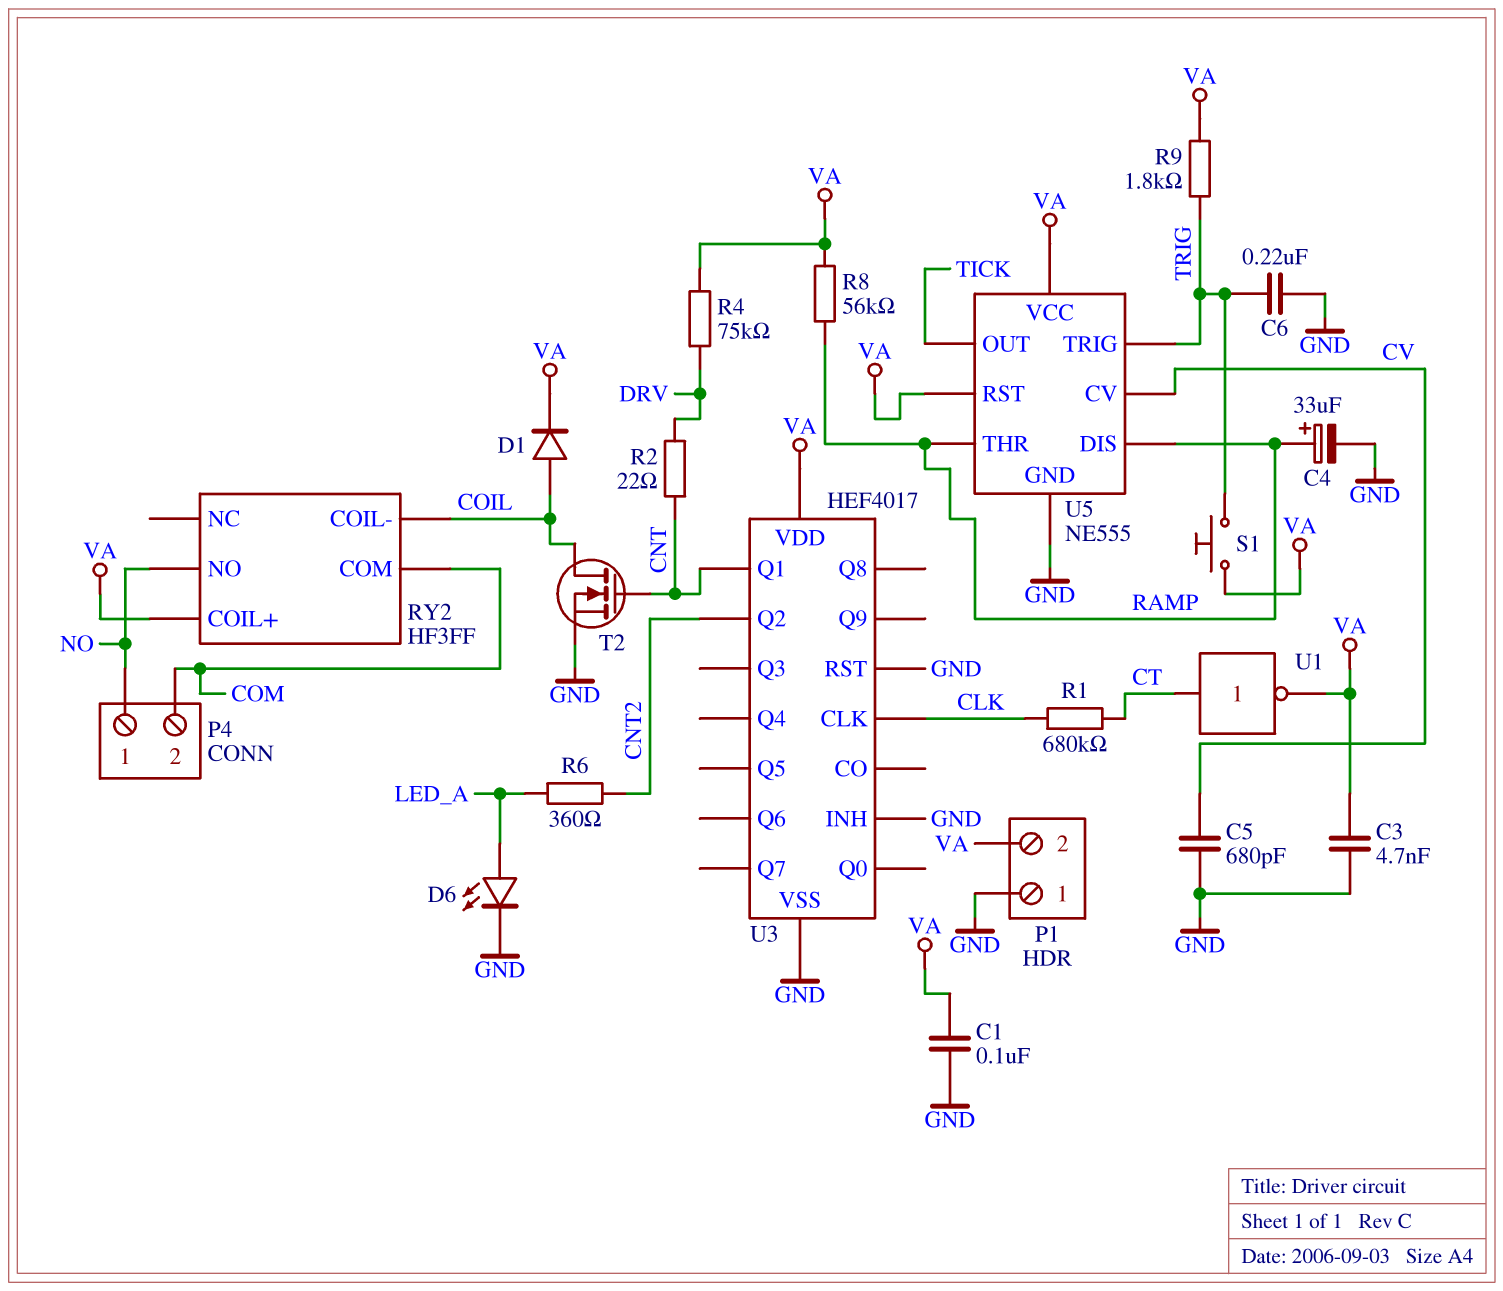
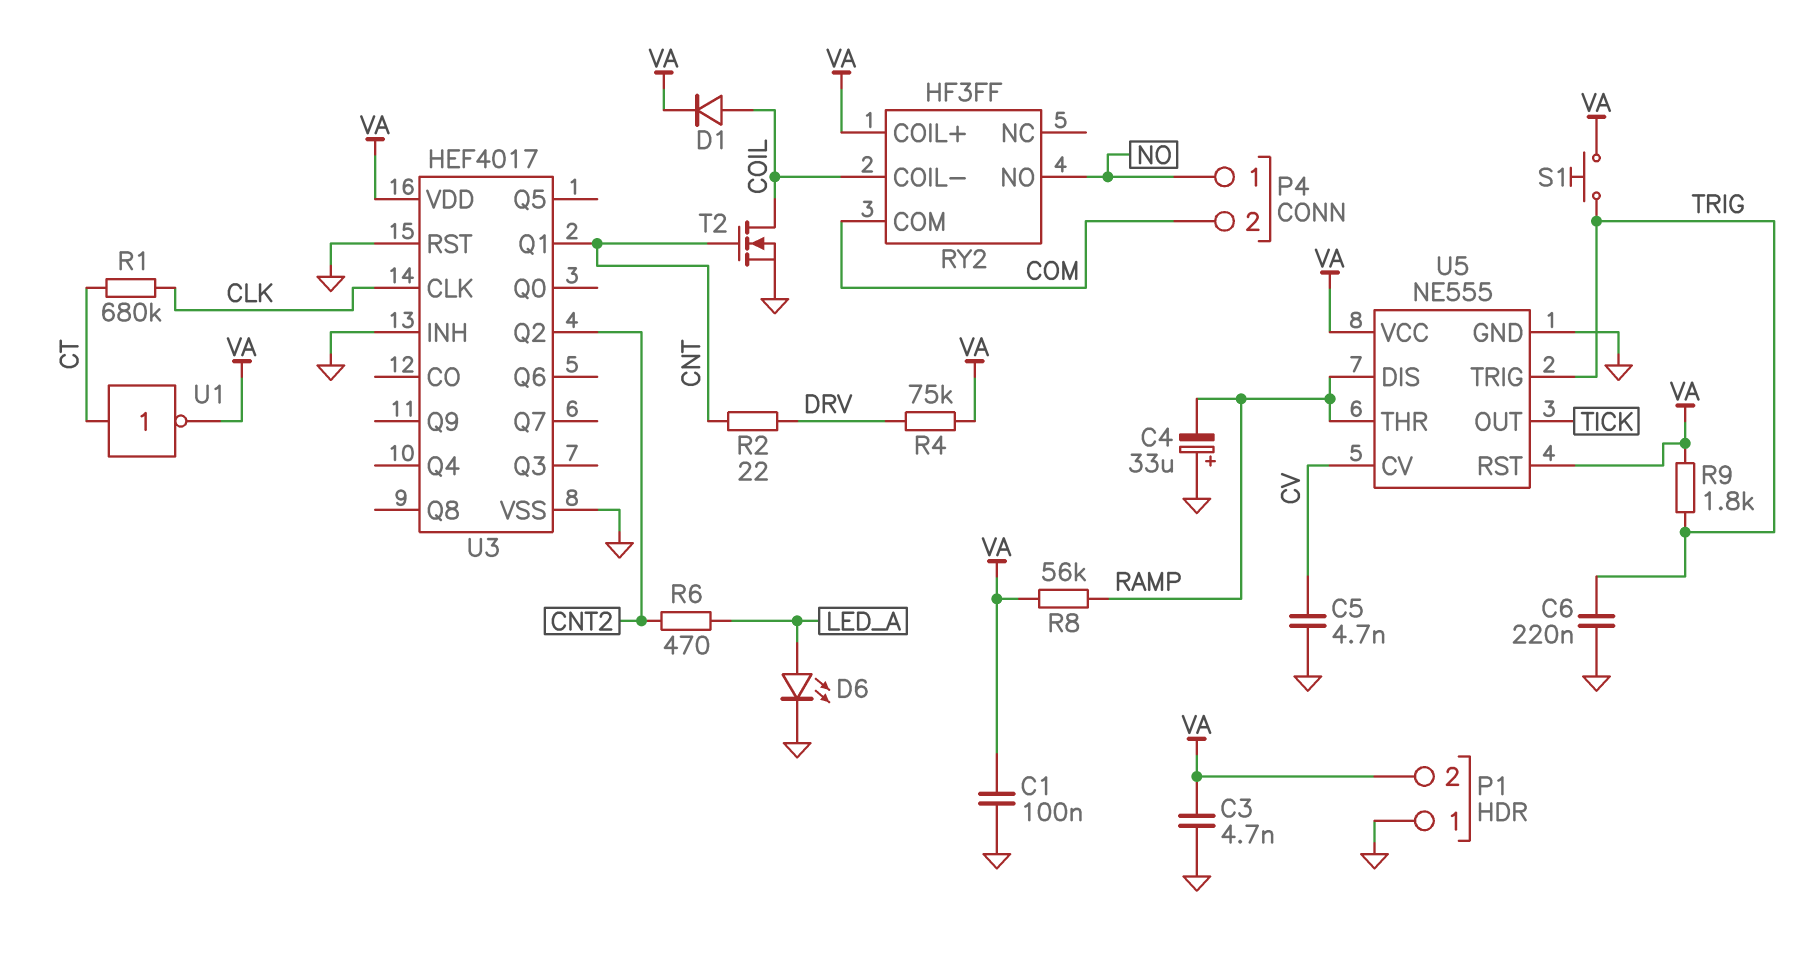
C4: 33uF (plus RAMP, minus GND) -> 33uF (plus GND, minus RAMP)
C5: 680pF (CV, GND) -> 4.7nF (CV, GND)
R6: 360 (CNT2, LED_A) -> 470 (CNT2, LED_A)

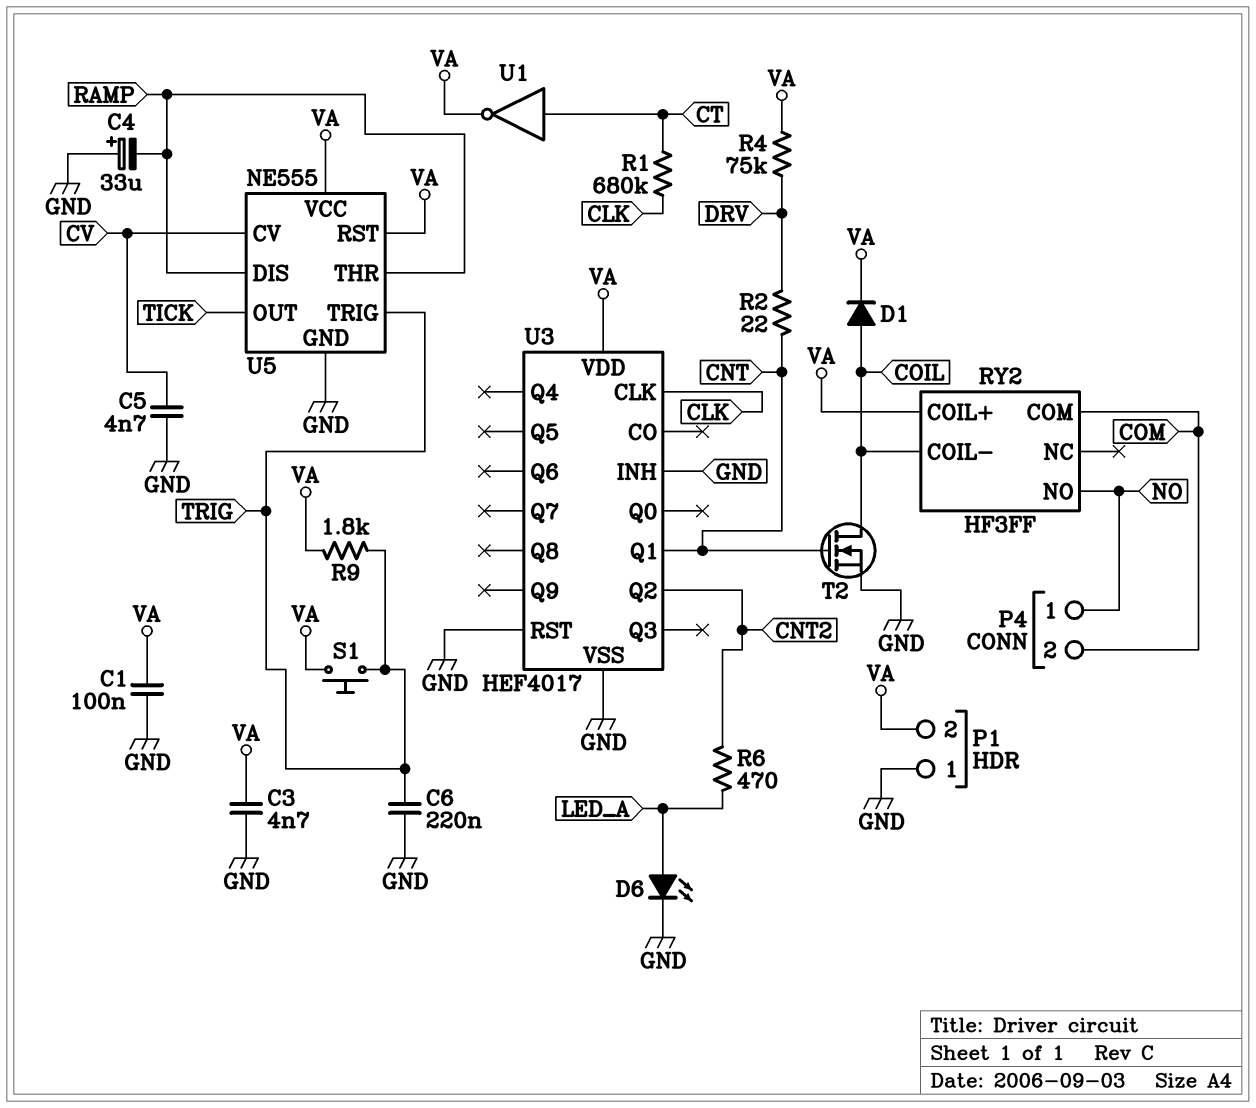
R8: 56k (RAMP, VA) -> none

